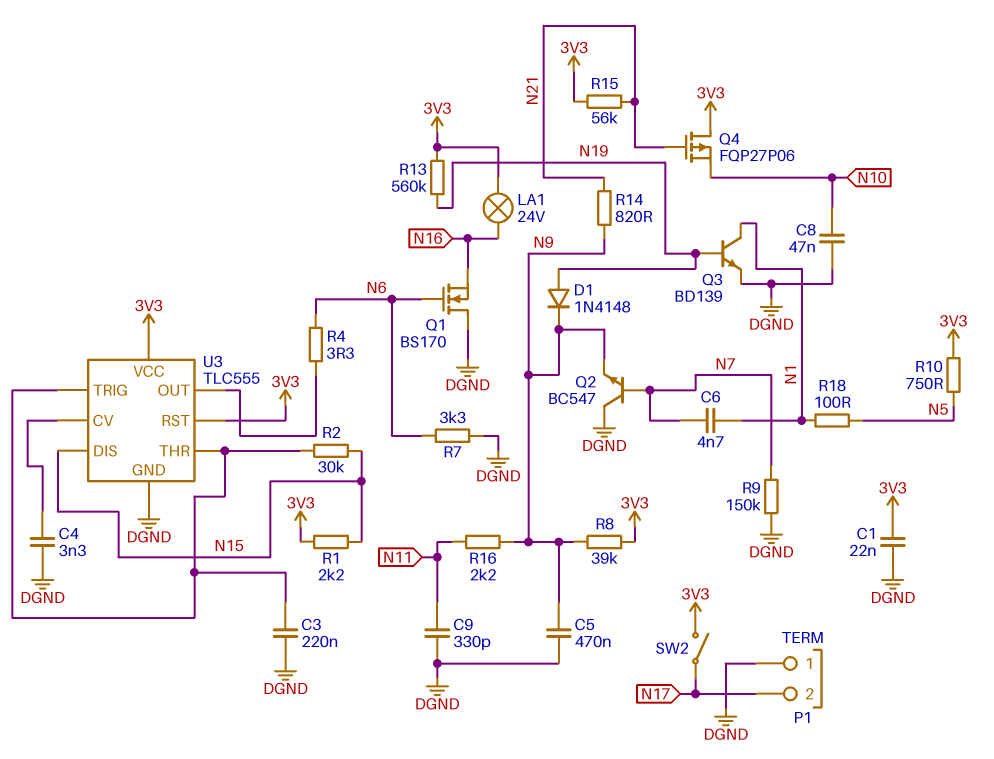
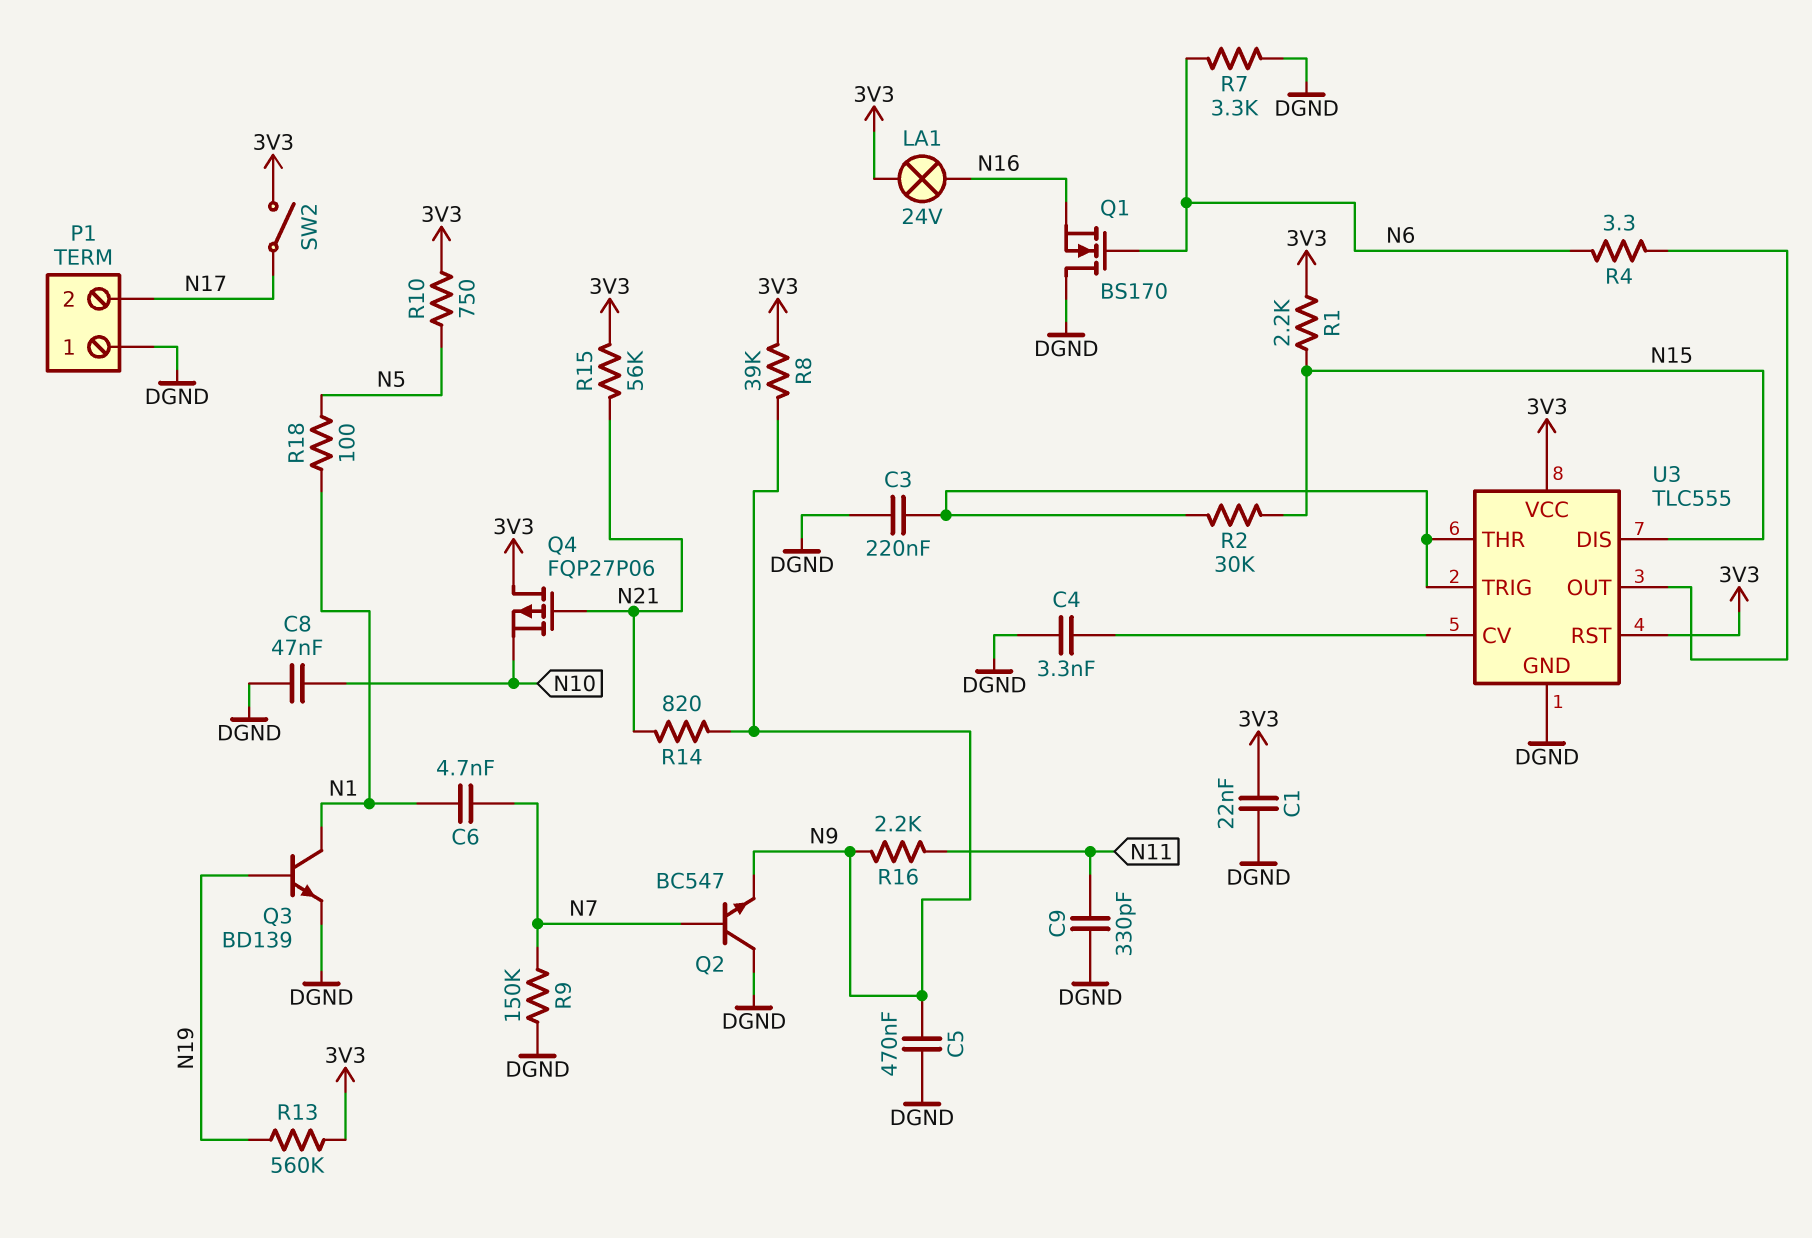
D1: diode 1N4148 (A N19, K N9) -> none

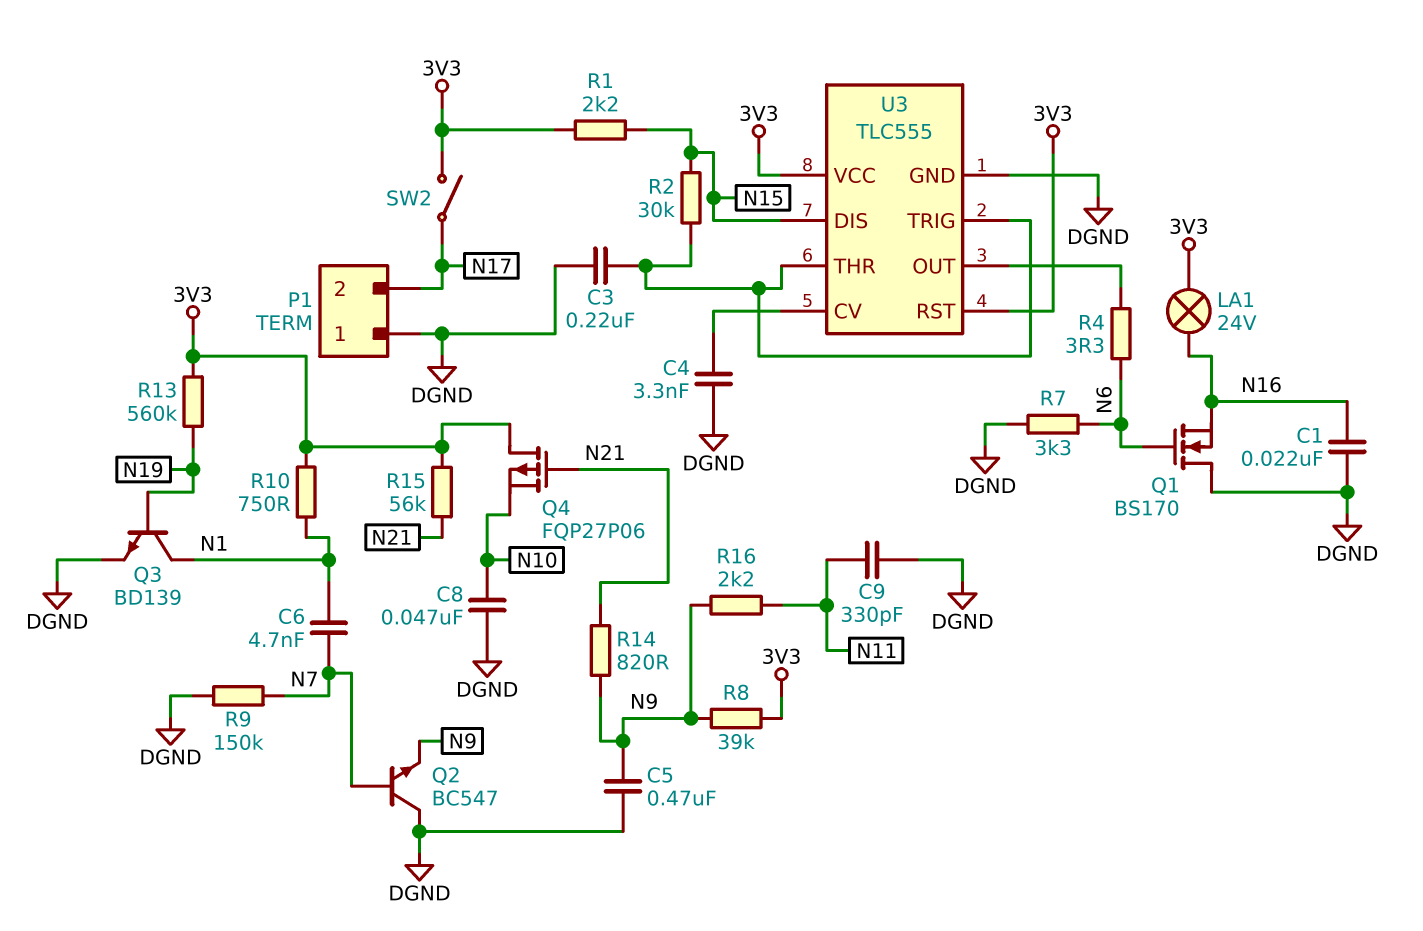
C1: 22nF (3V3, DGND) -> 22nF (DGND, N16)
R10: 750 (3V3, N5) -> 750 (3V3, N1)
R18: 100 (N1, N5) -> none

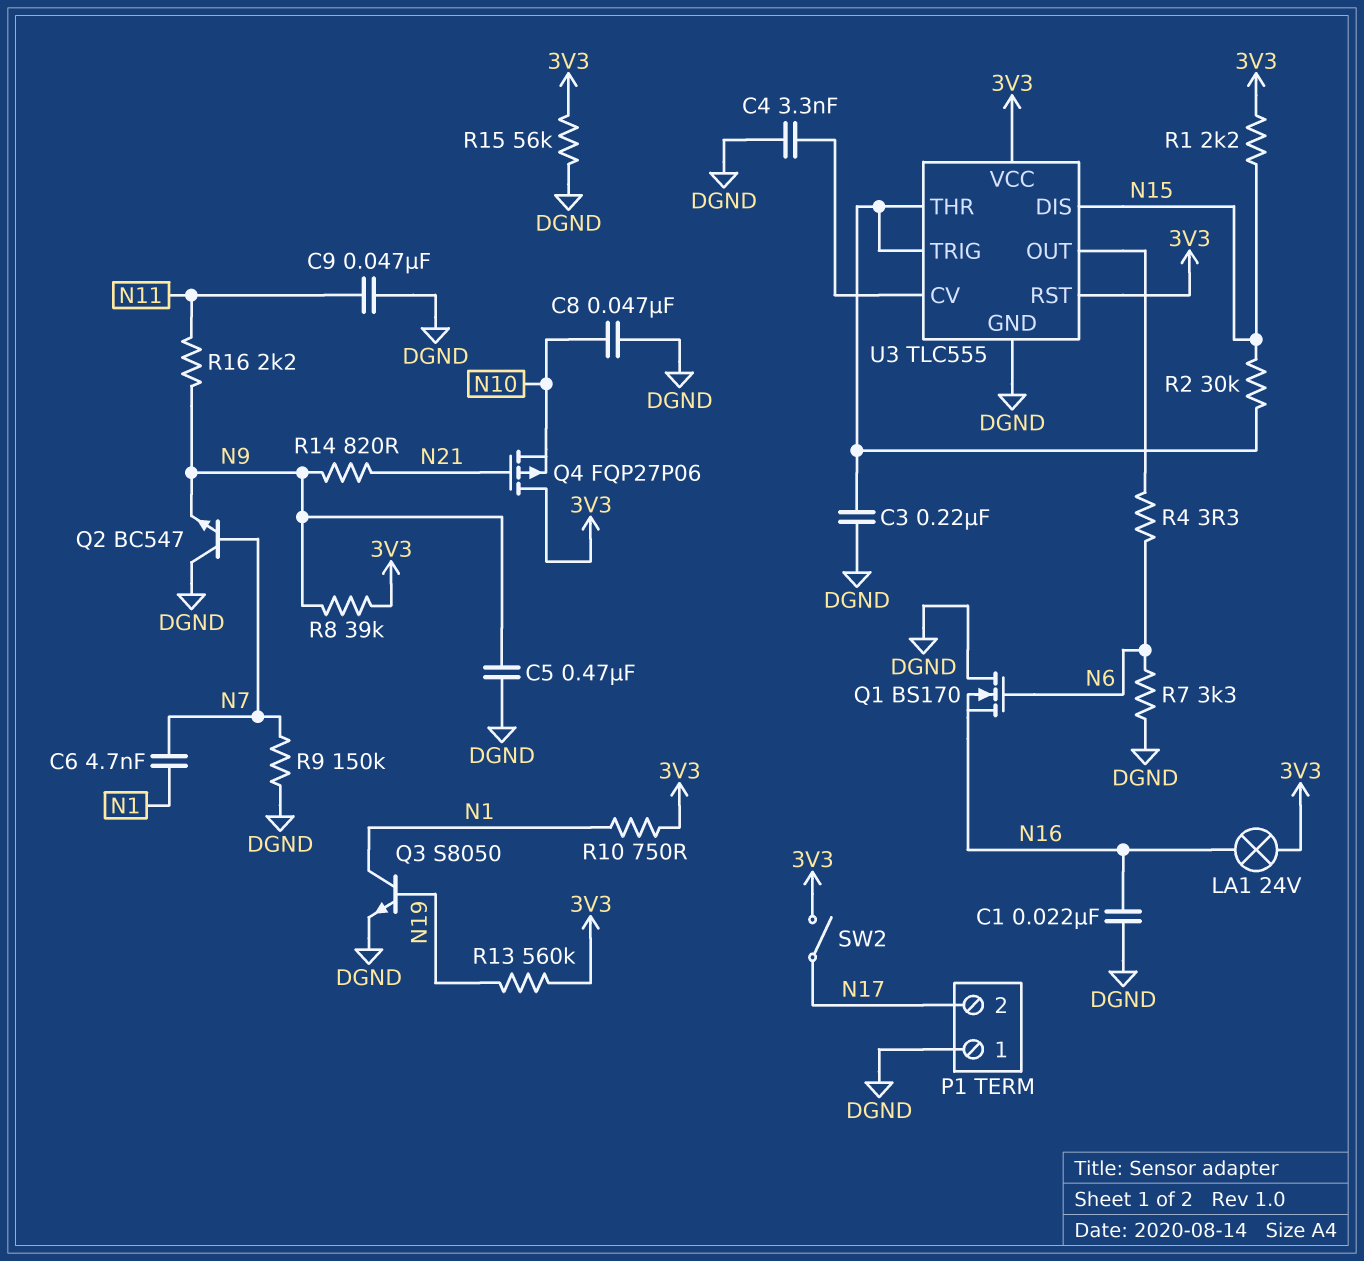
C9: 330pF (DGND, N11) -> 47nF (DGND, N11)
Q3: NPN BD139 (B N19, C N1, E DGND) -> NPN S8050 (B N19, C N1, E DGND)
R15: 56k (3V3, N21) -> 56k (3V3, DGND)

